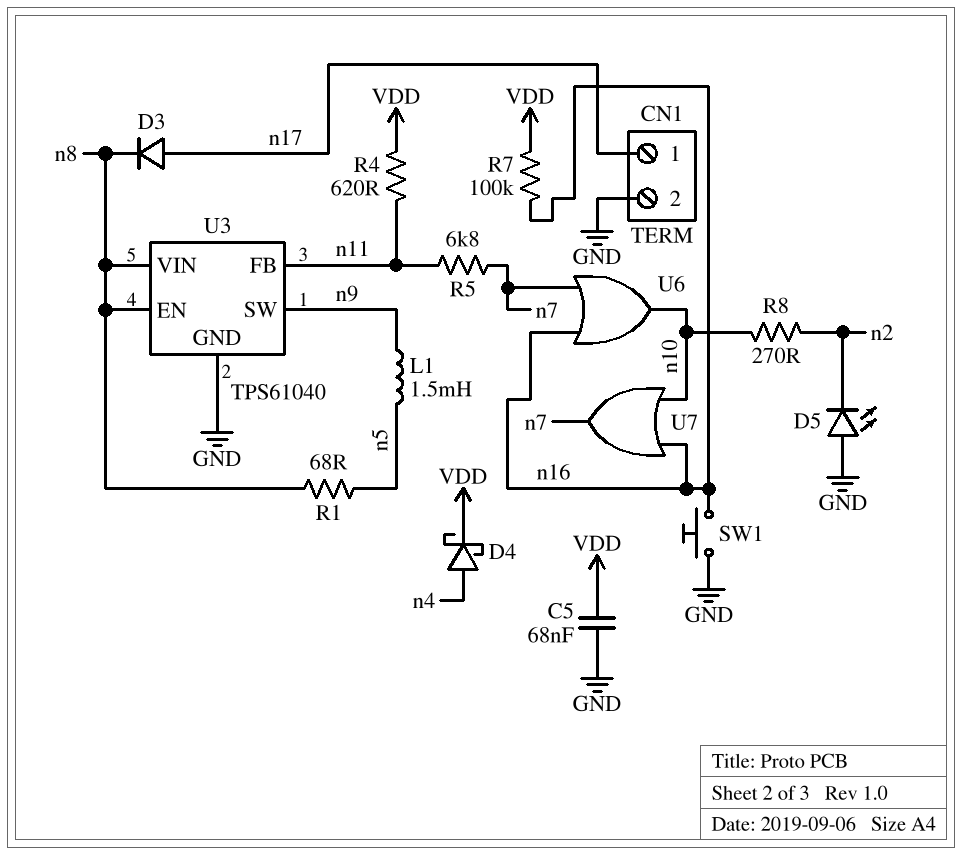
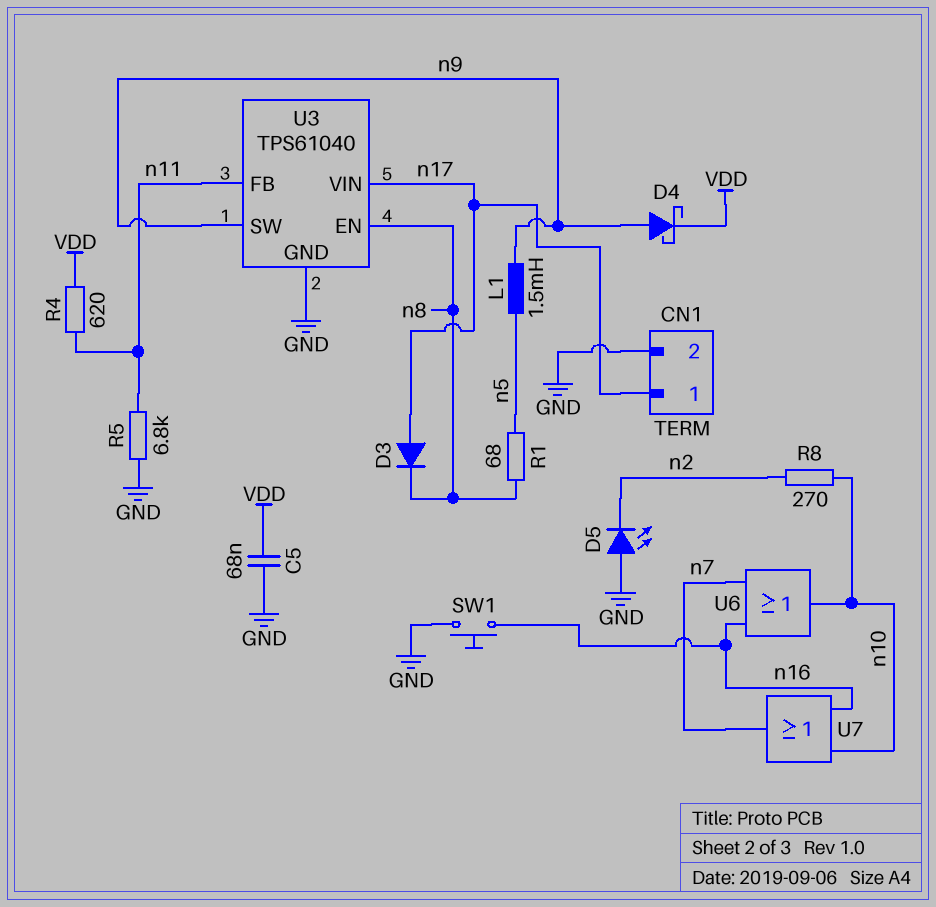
D4: schottky (A n4, K VDD) -> schottky (A n9, K VDD)
R5: 6.8k (n7, n11) -> 6.8k (GND, n11)
R7: 100k (VDD, n16) -> none
U3 pin VIN: n8 -> n17

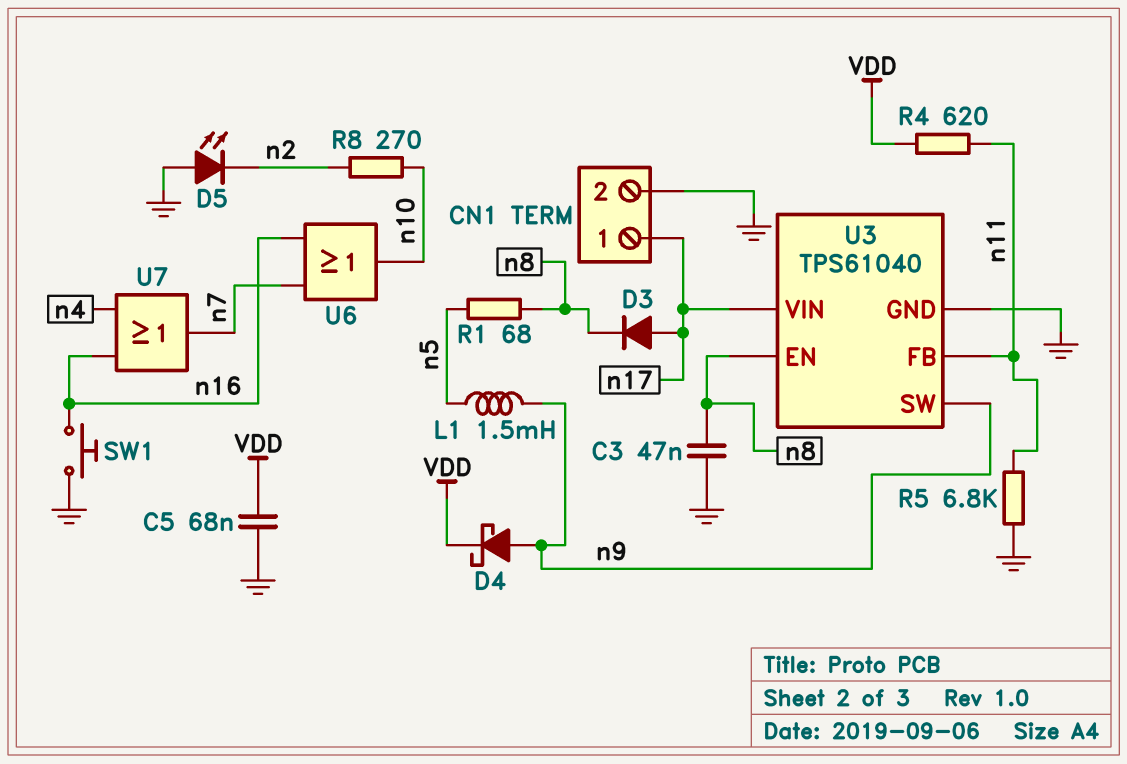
C3: none -> 47nF (GND, n8)
U7: OR (in n10, in n16, out n7) -> OR (in n4, in n16, out n7)

